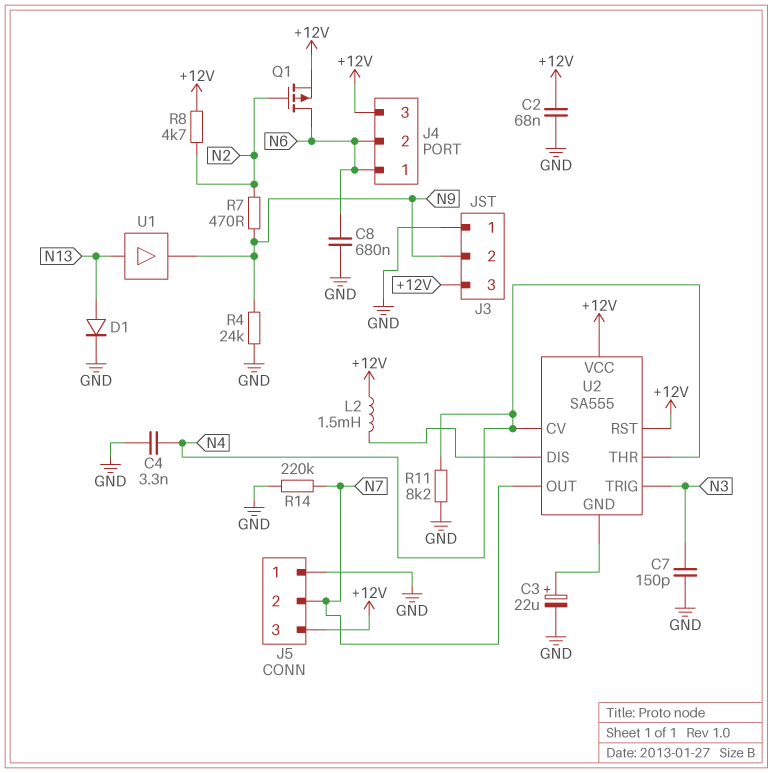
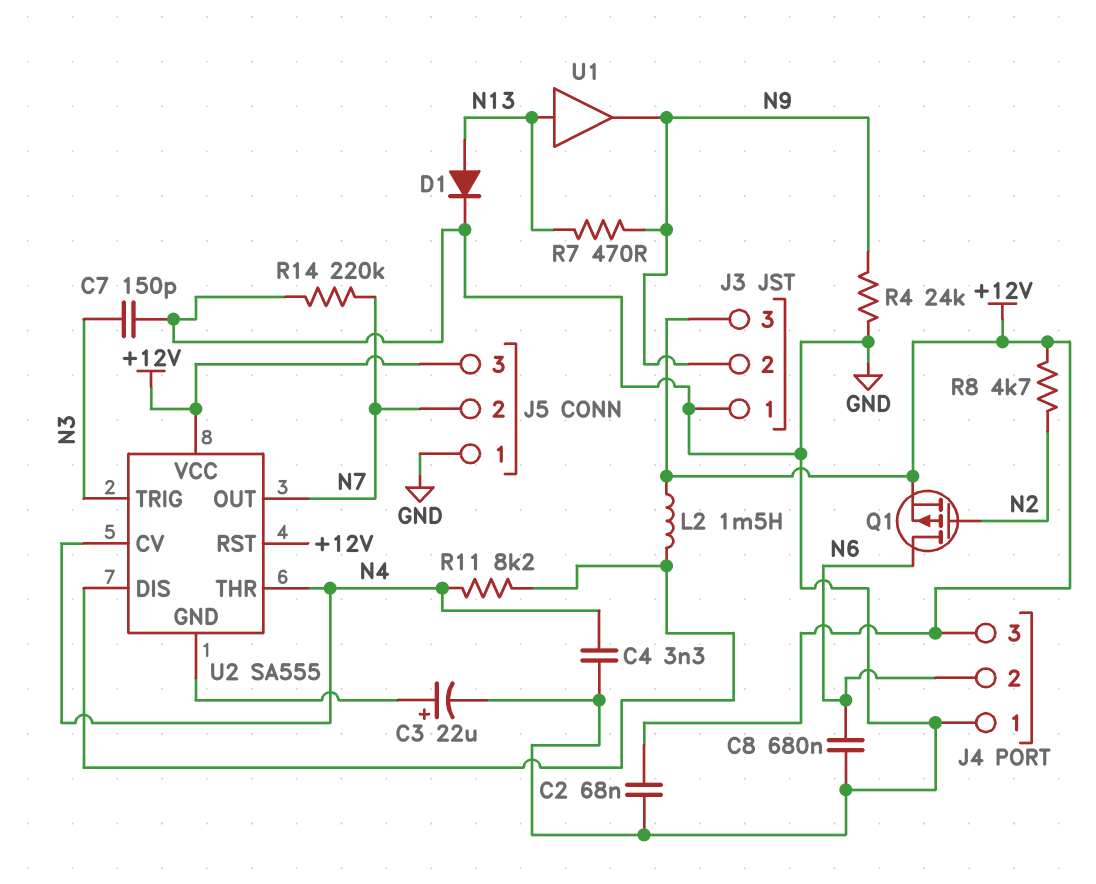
J4 pin 1: N6 -> GND
R7: 470 (N2, N9) -> 470 (N9, N13)
R11: 8.2k (GND, N4) -> 8.2k (N4, U2/DIS)

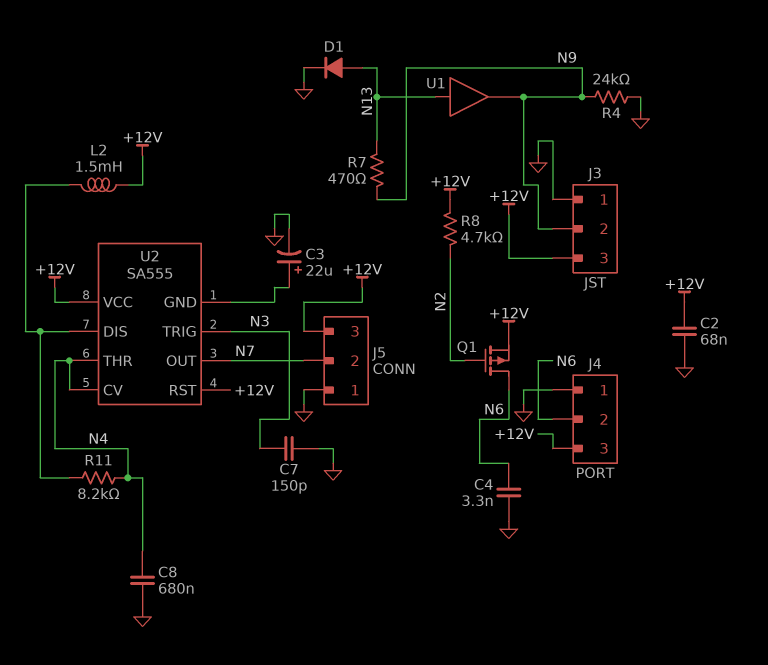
C4: 3.3nF (GND, N4) -> 3.3nF (GND, N6)
C8: 680nF (GND, N6) -> 680nF (GND, N4)
R14: 220k (GND, N7) -> none

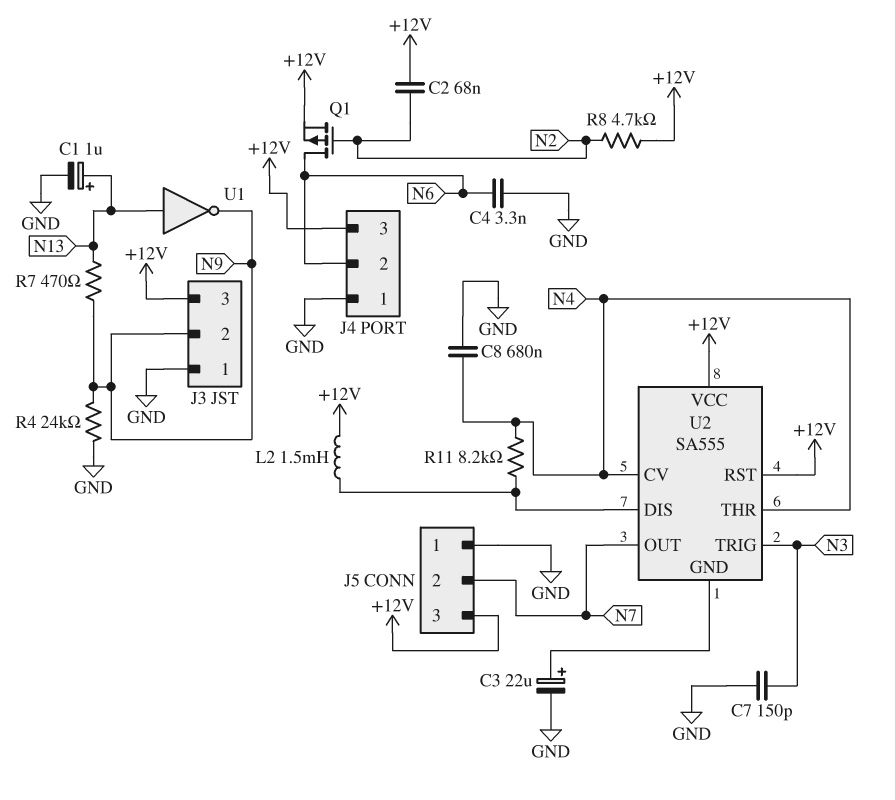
C1: none -> 1uF (plus N13, minus GND)
C2: 68nF (+12V, GND) -> 68nF (+12V, N2)
D1: diode (A N13, K GND) -> none
U1: buffer (in N13, out N9) -> NOT (in N13, out N9)

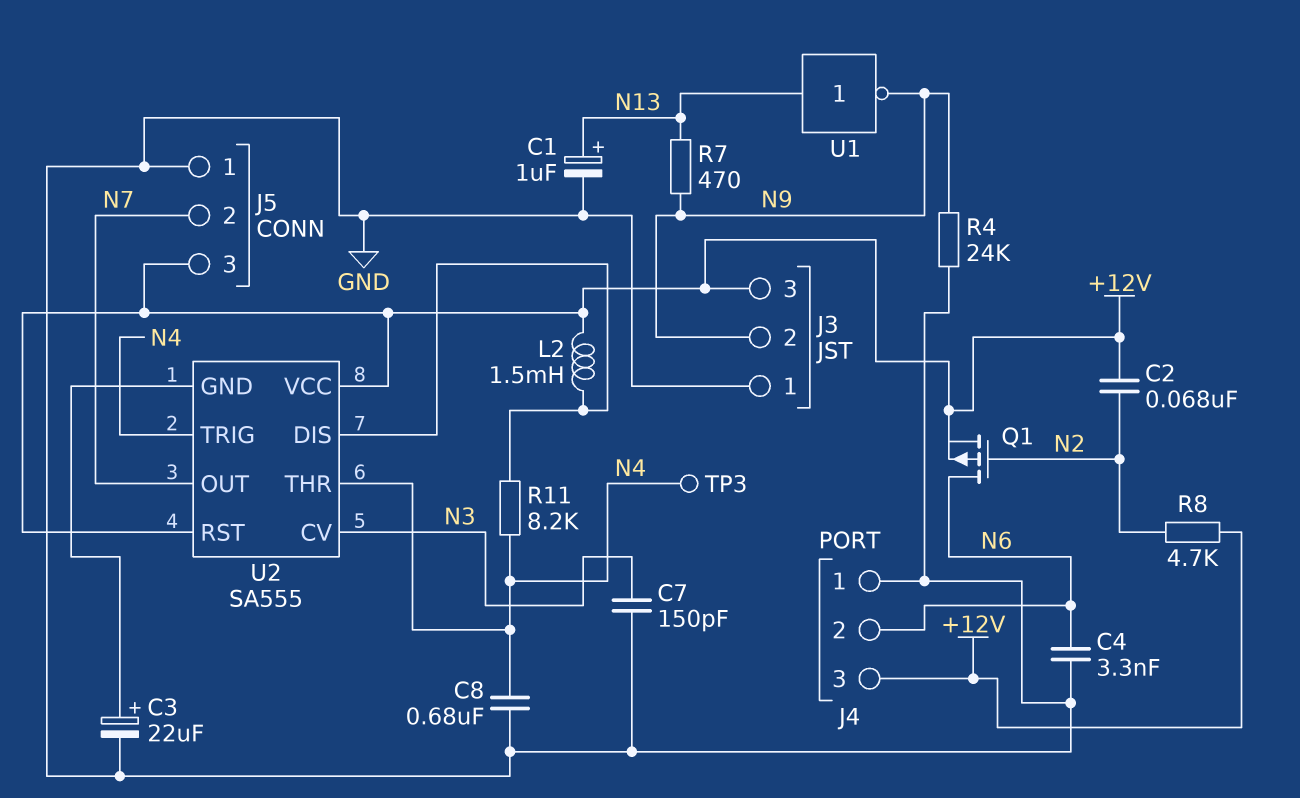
TP3: none -> test point (N4)
U2 pin CV: N4 -> N3
U2 pin TRIG: N3 -> N4

